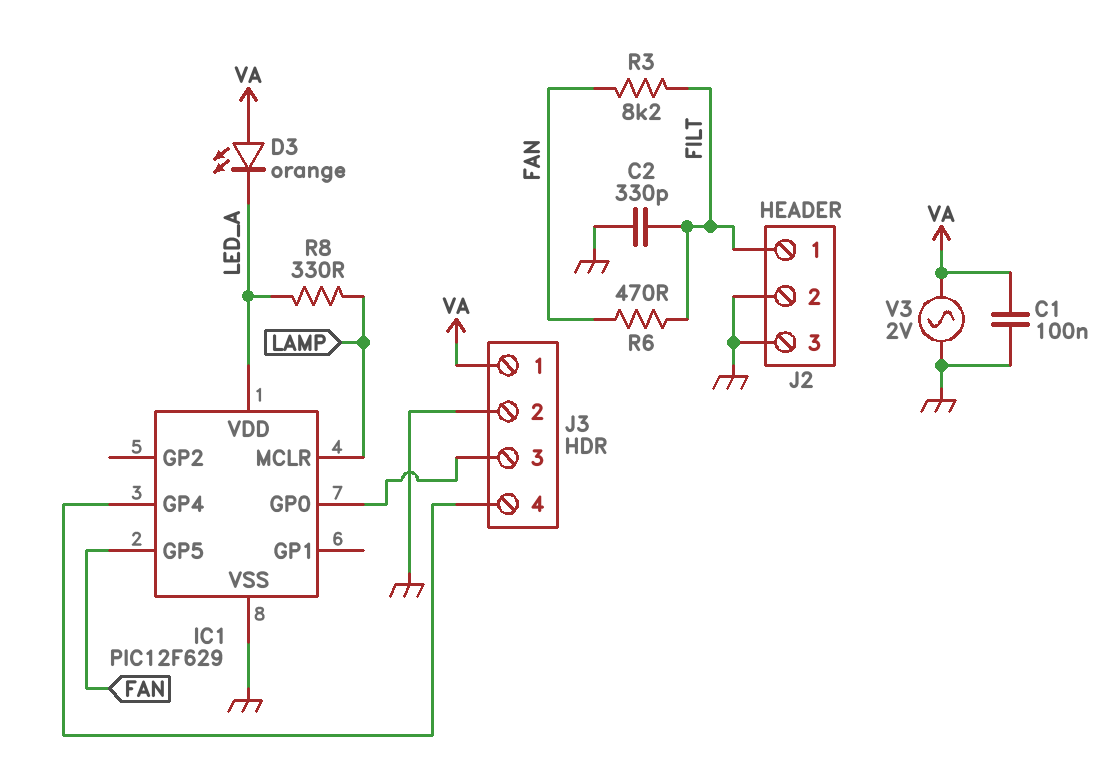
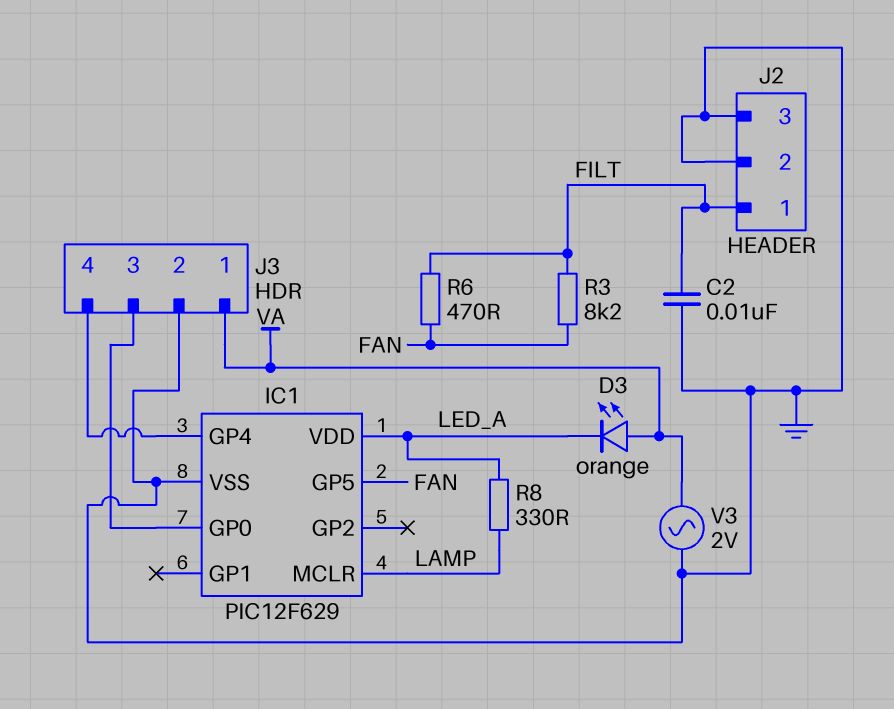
C1: 100nF (GND, VA) -> none
C2: 330pF (FILT, GND) -> 10nF (FILT, GND)

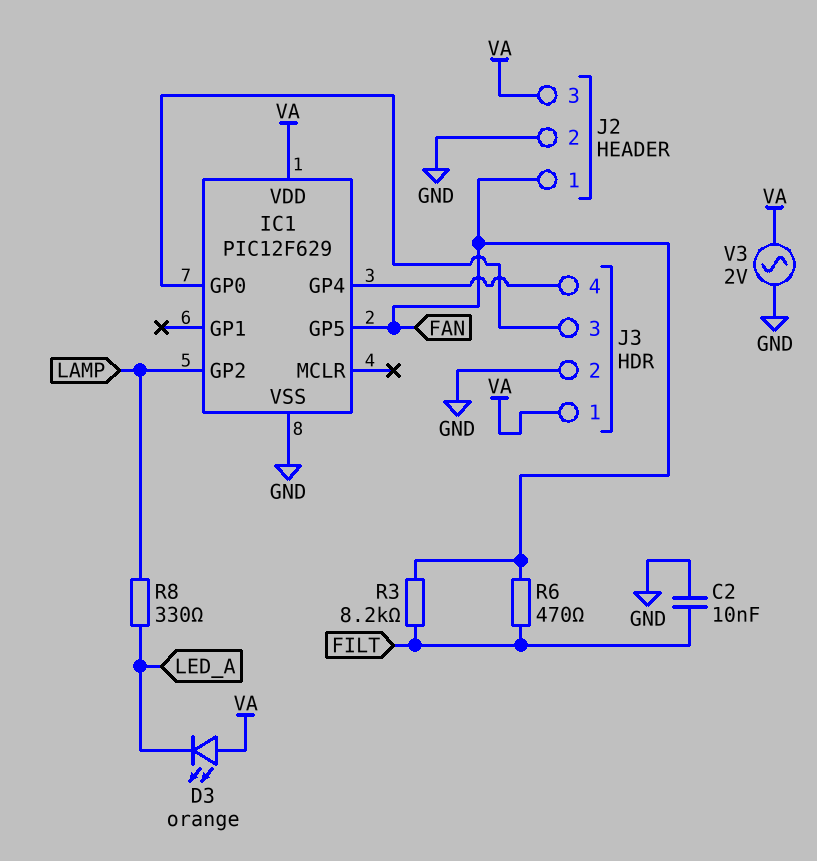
IC1 pin GP2: none -> LAMP
IC1 pin MCLR: LAMP -> none
IC1 pin VDD: LED_A -> VA
J2 pin 1: FILT -> FAN
J2 pin 3: GND -> VA

